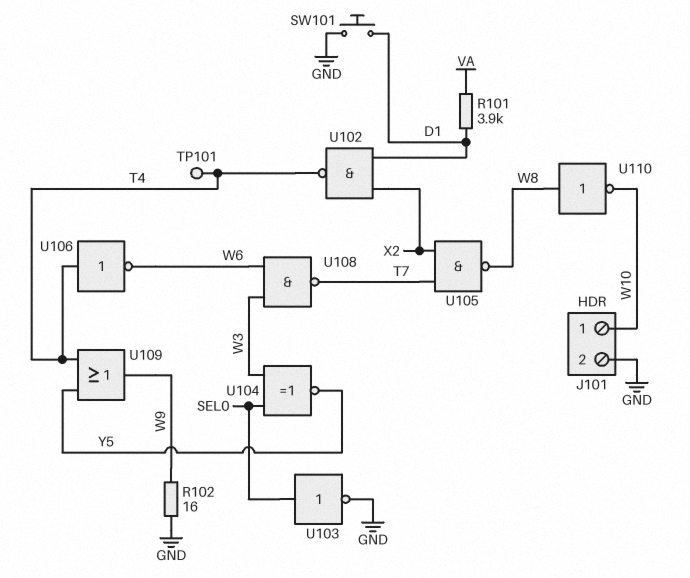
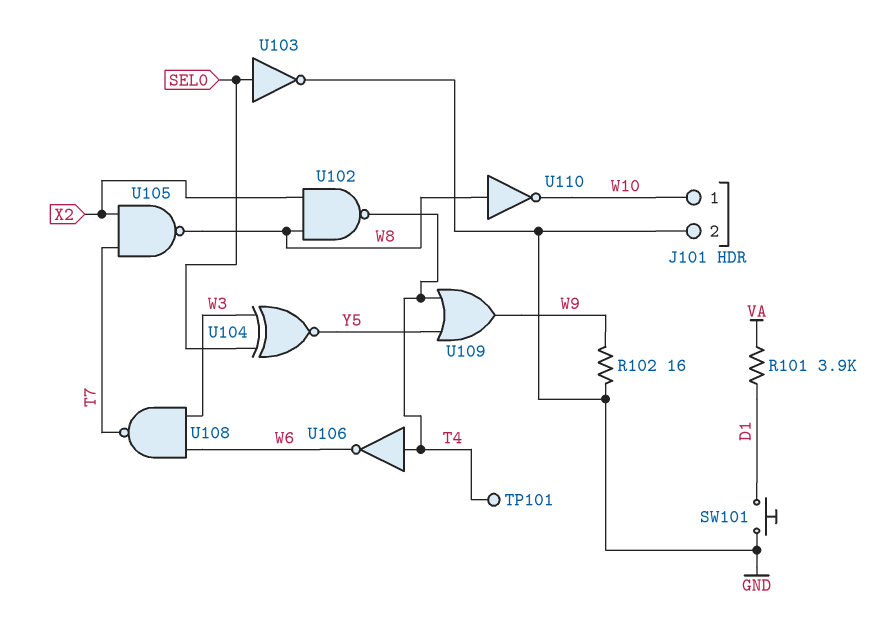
U102: NAND (in D1, in X2, out T4) -> NAND (in W8, in X2, out T4)

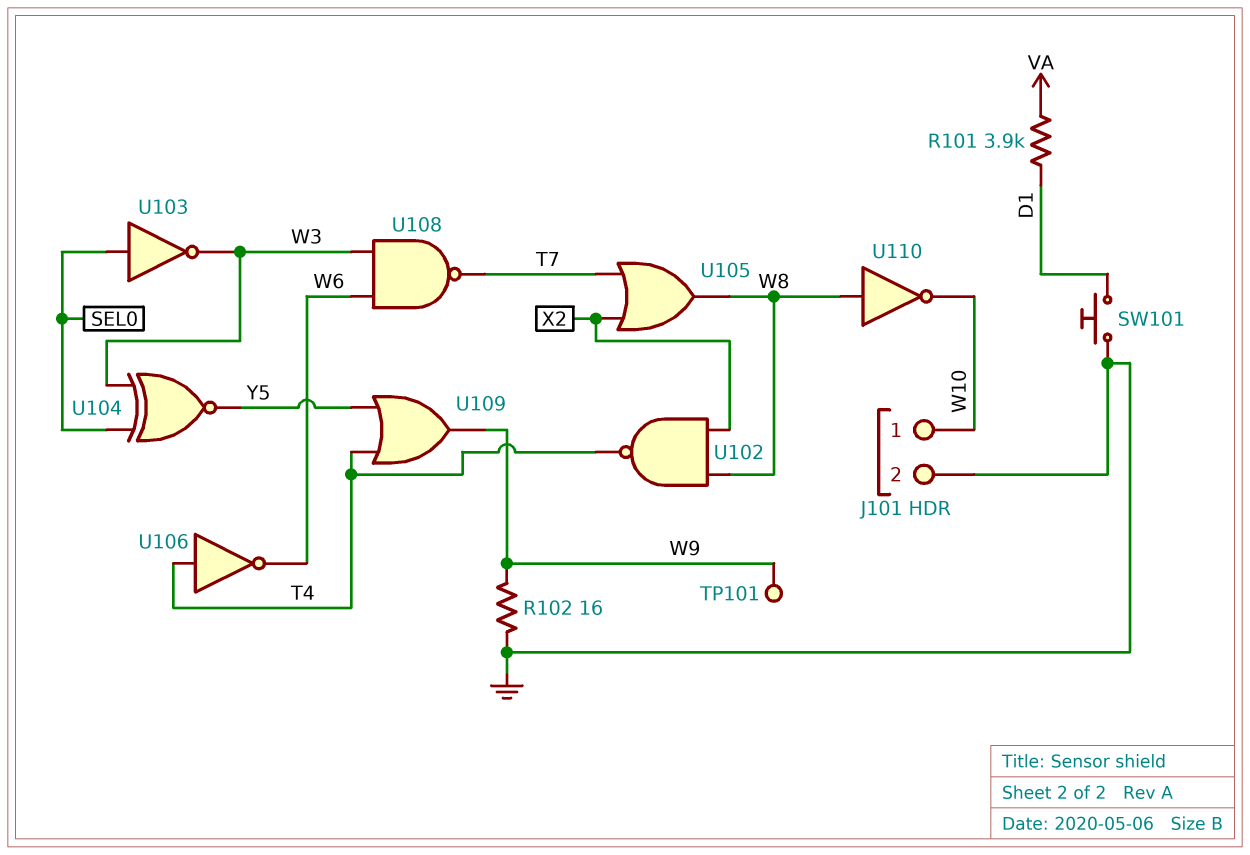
TP101: test point (T4) -> test point (W9)
U103: NOT (in SEL0, out GND) -> NOT (in SEL0, out W3)
U105: NAND (in T7, in X2, out W8) -> OR (in T7, in X2, out W8)

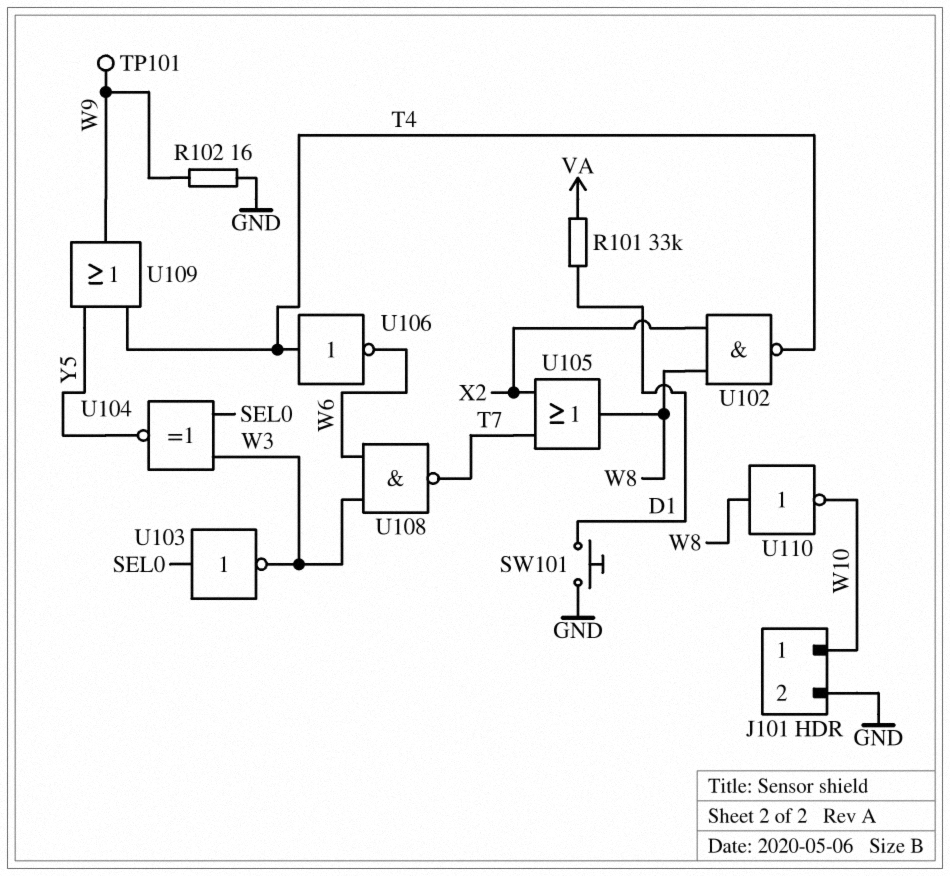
R101: 3.9k (D1, VA) -> 33k (D1, VA)

